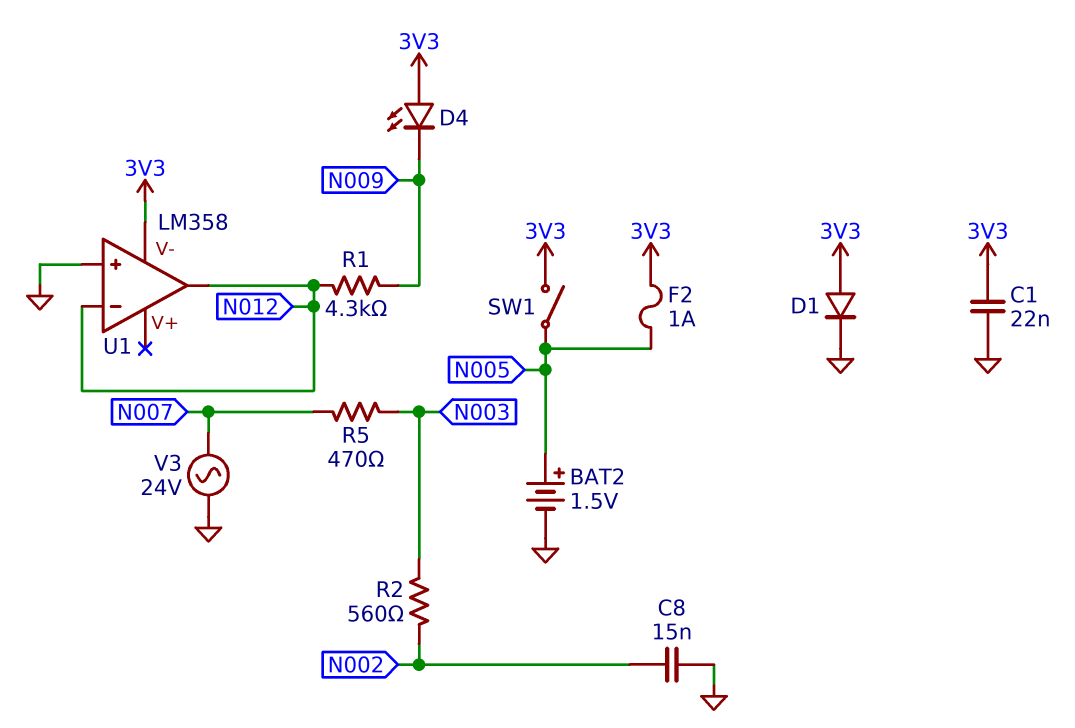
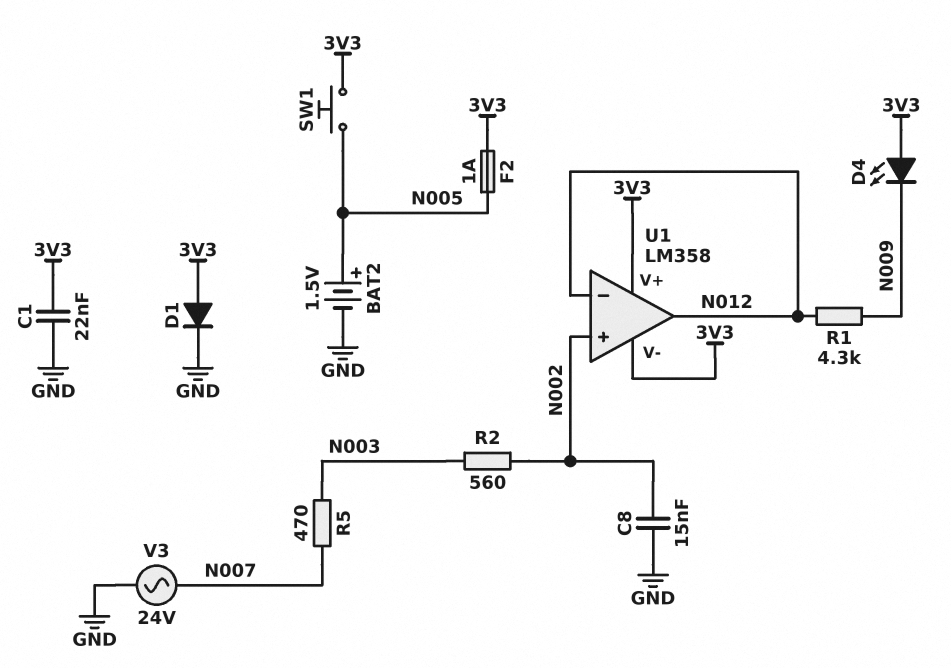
SW1: switch (3V3, N005) -> button (3V3, N005)
U1 pin V+: none -> 3V3
U1 pin in+: GND -> N002

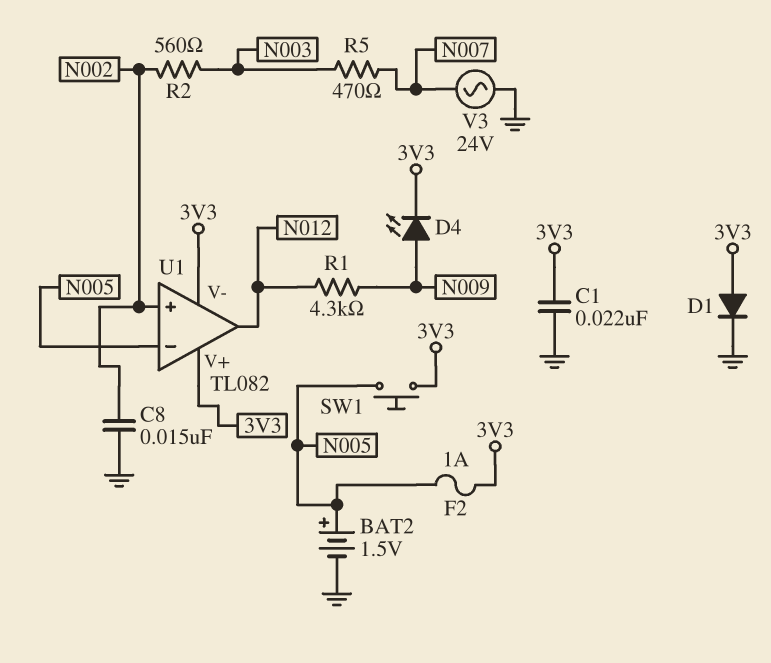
D4: LED (A 3V3, K N009) -> LED (A N009, K 3V3)
U1: LM358 -> TL082
U1 pin in-: N012 -> N005

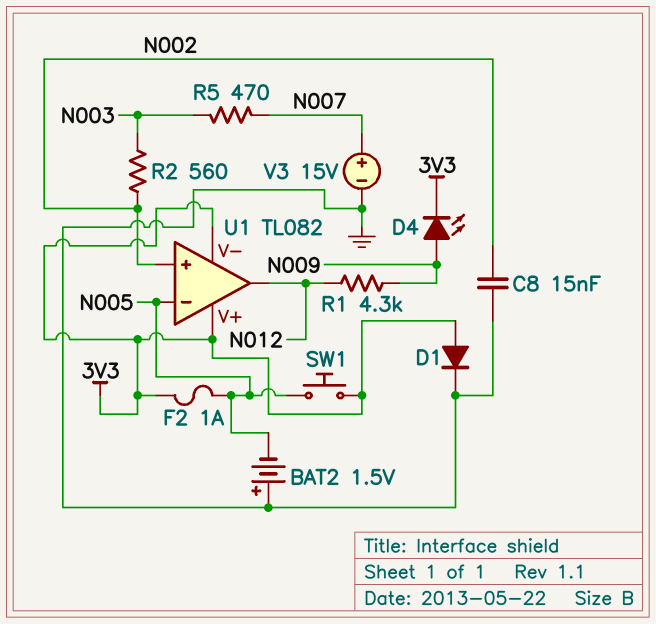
BAT2: 1.5V (plus N005, minus GND) -> 1.5V (plus GND, minus N005)
C1: 22nF (3V3, GND) -> none
V3: AC 24V (GND, N007) -> 15V (plus N007, minus GND)

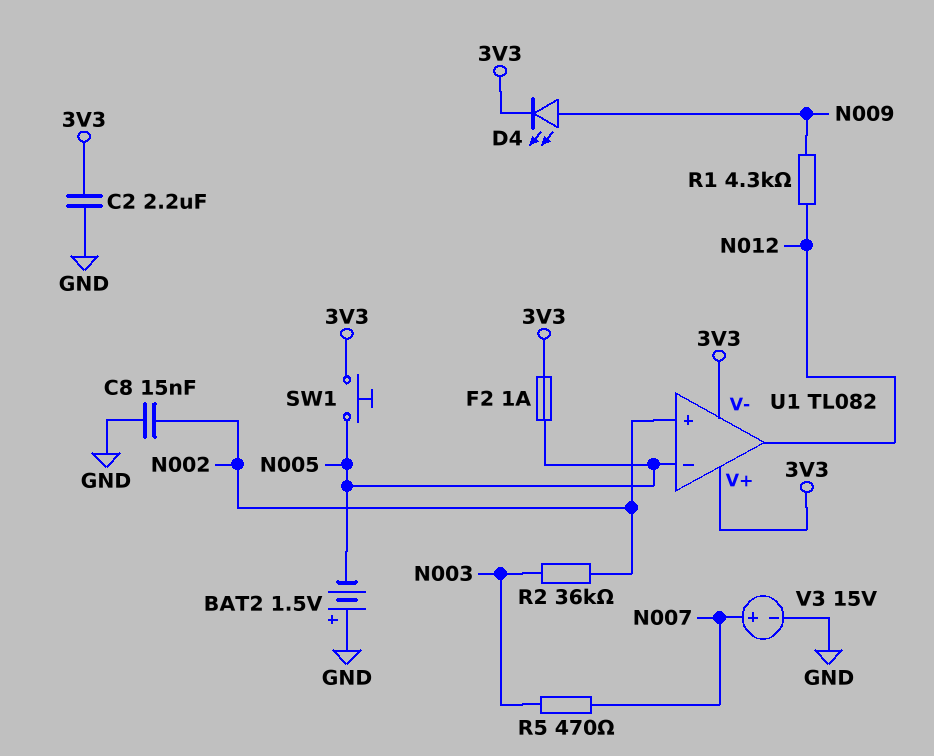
C2: none -> 2.2uF (3V3, GND)
D1: diode (A 3V3, K GND) -> none
R2: 560 (N002, N003) -> 36k (N002, N003)

